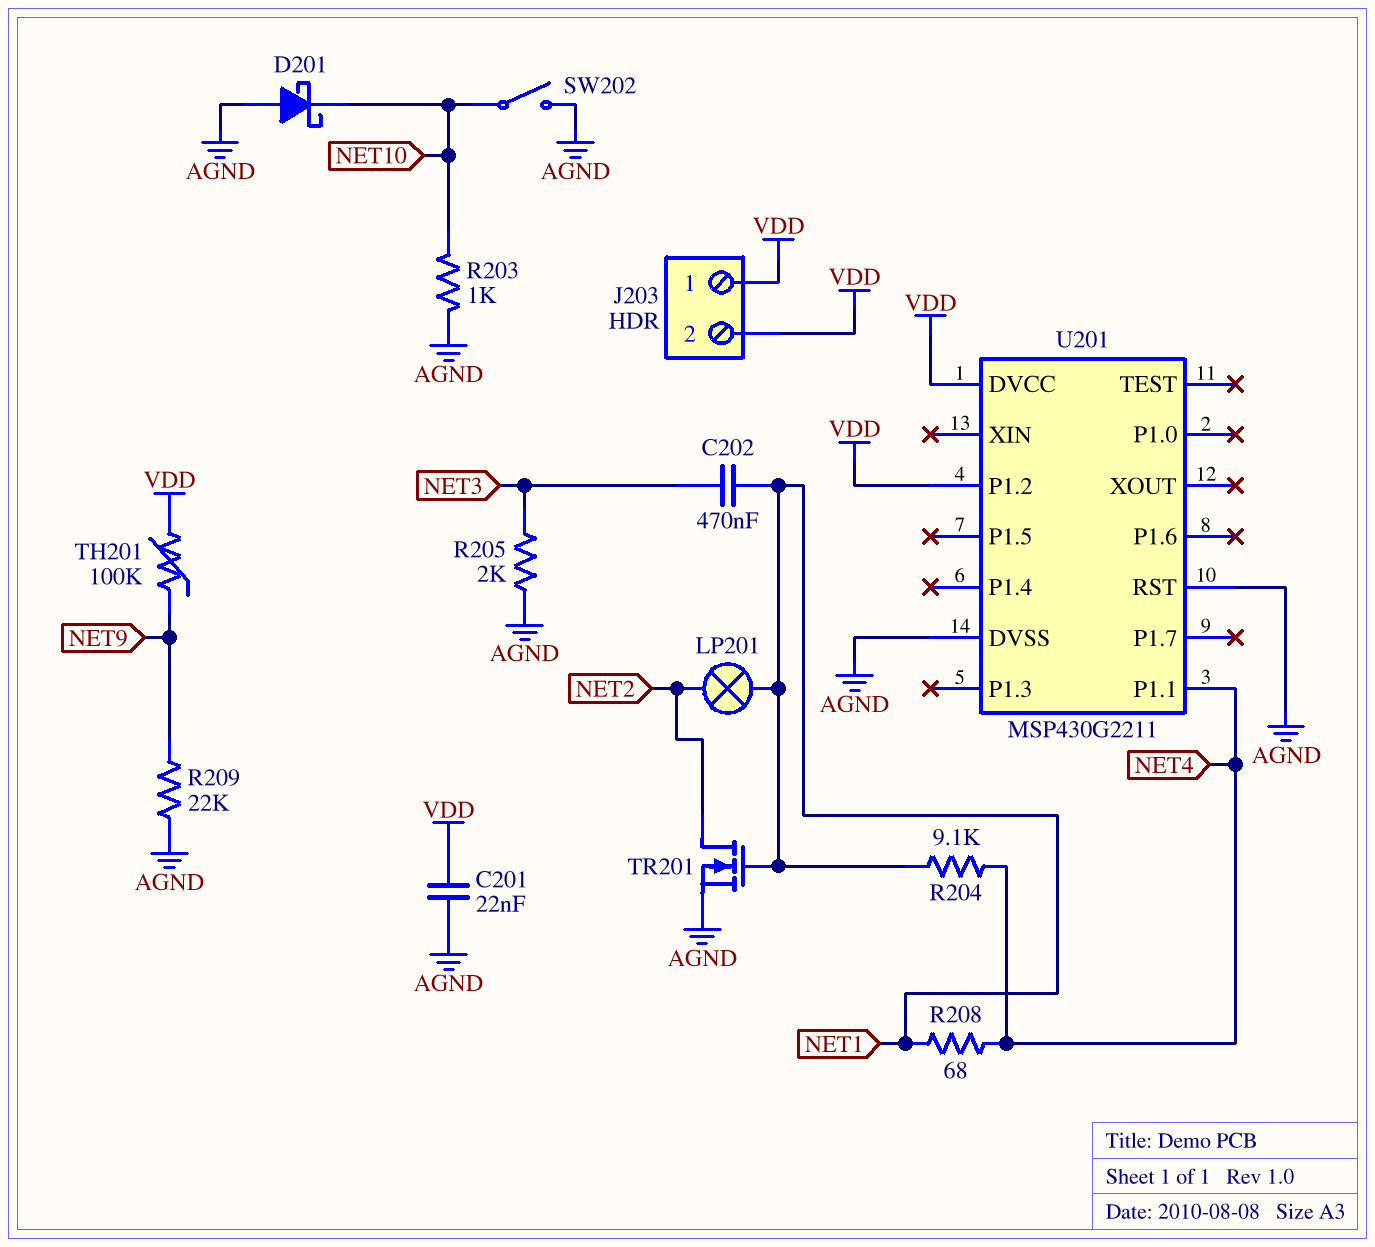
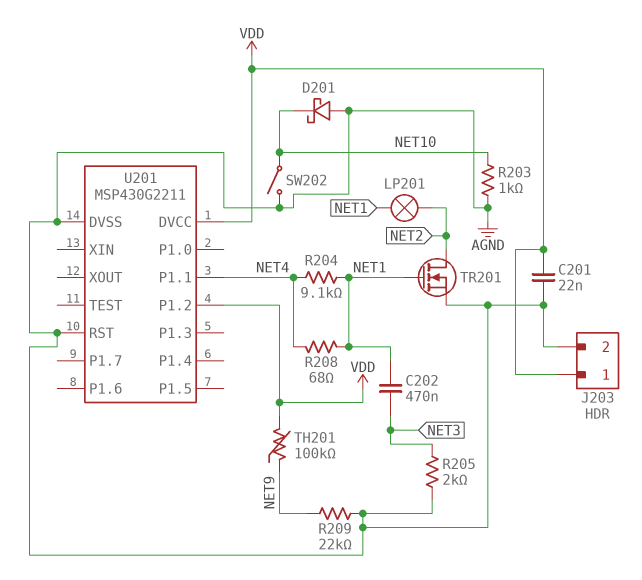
J203 pin 2: VDD -> AGND

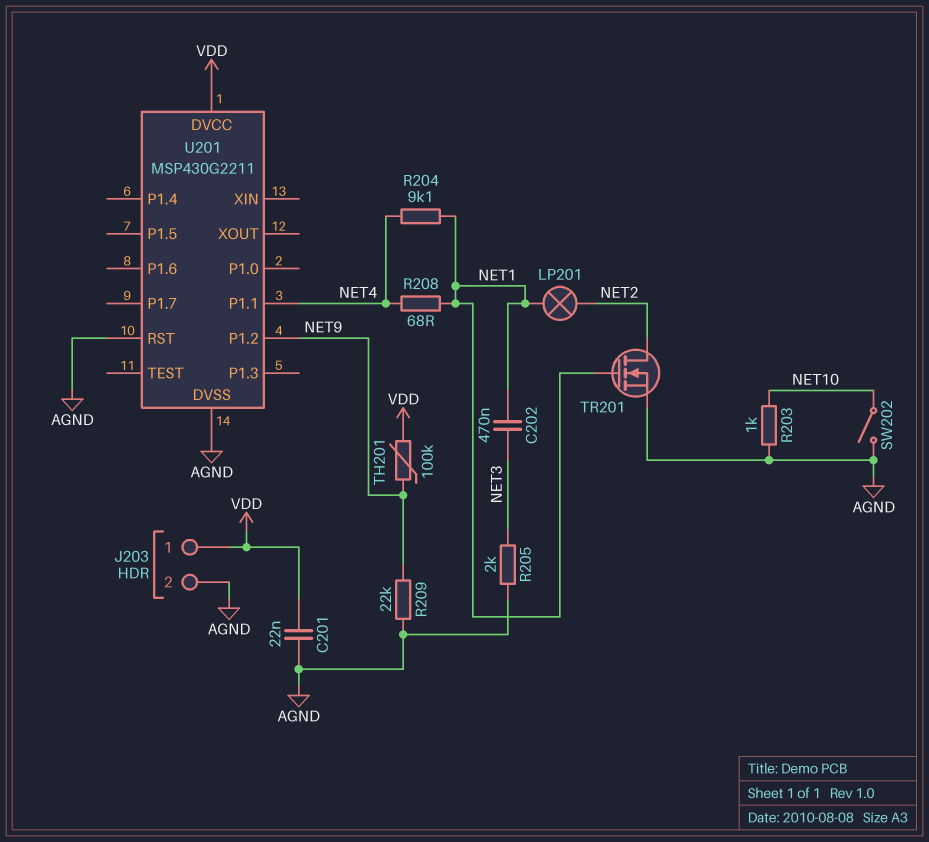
D201: schottky (A AGND, K NET10) -> none
U201 pin P1.2: VDD -> NET9

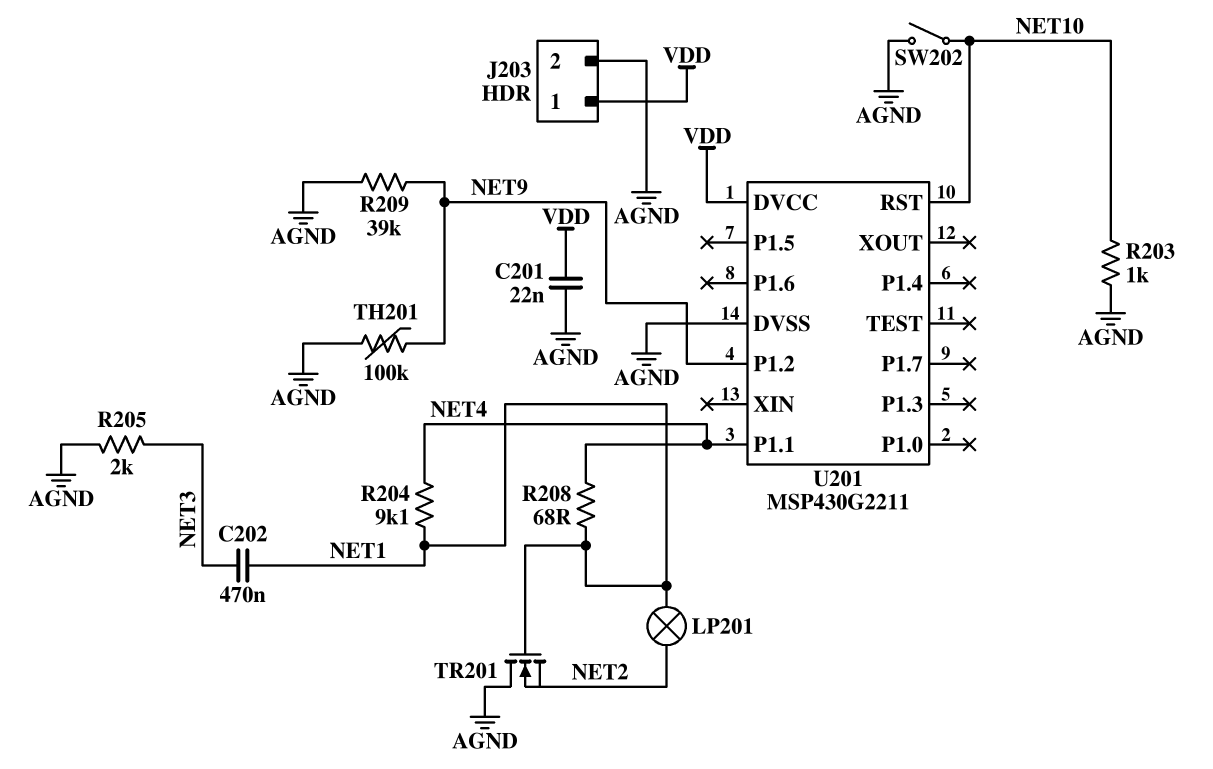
R209: 22k (AGND, NET9) -> 39k (AGND, NET9)
TH201: 100k (NET9, VDD) -> 100k (AGND, NET9)
TR201: NMOS (G NET1, D NET2, S AGND) -> NMOS (G NET1, D AGND, S NET2)
U201 pin RST: AGND -> NET10

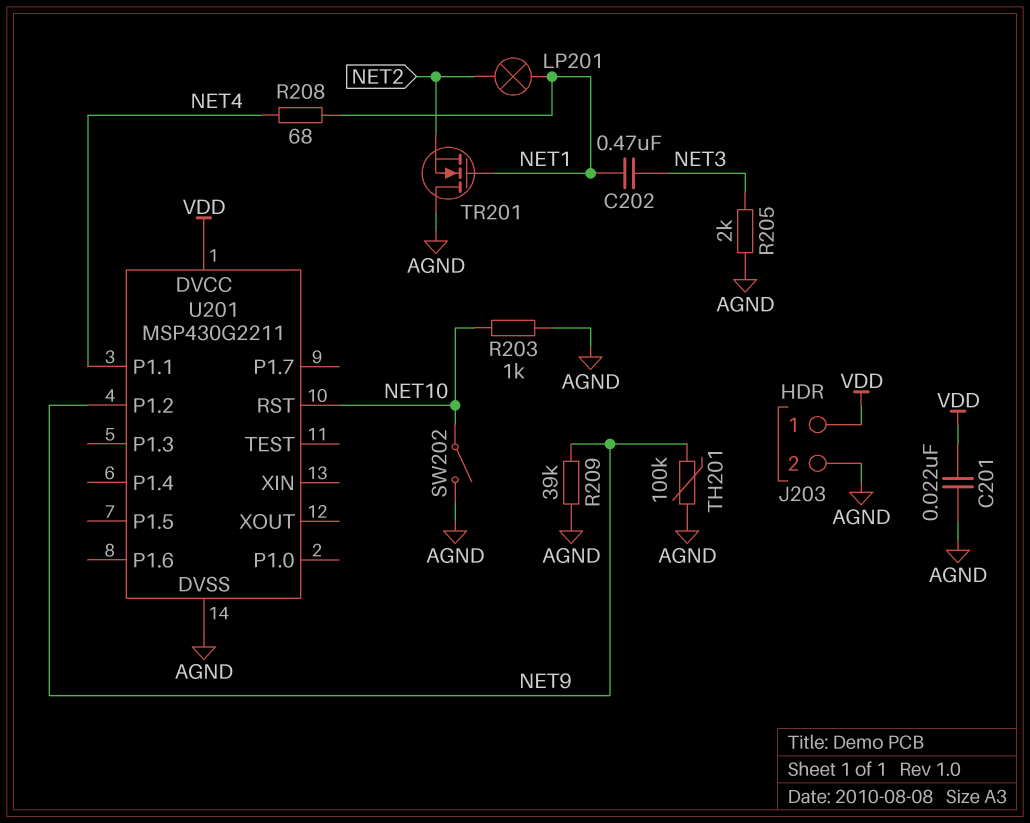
R204: 9.1k (NET1, NET4) -> none

